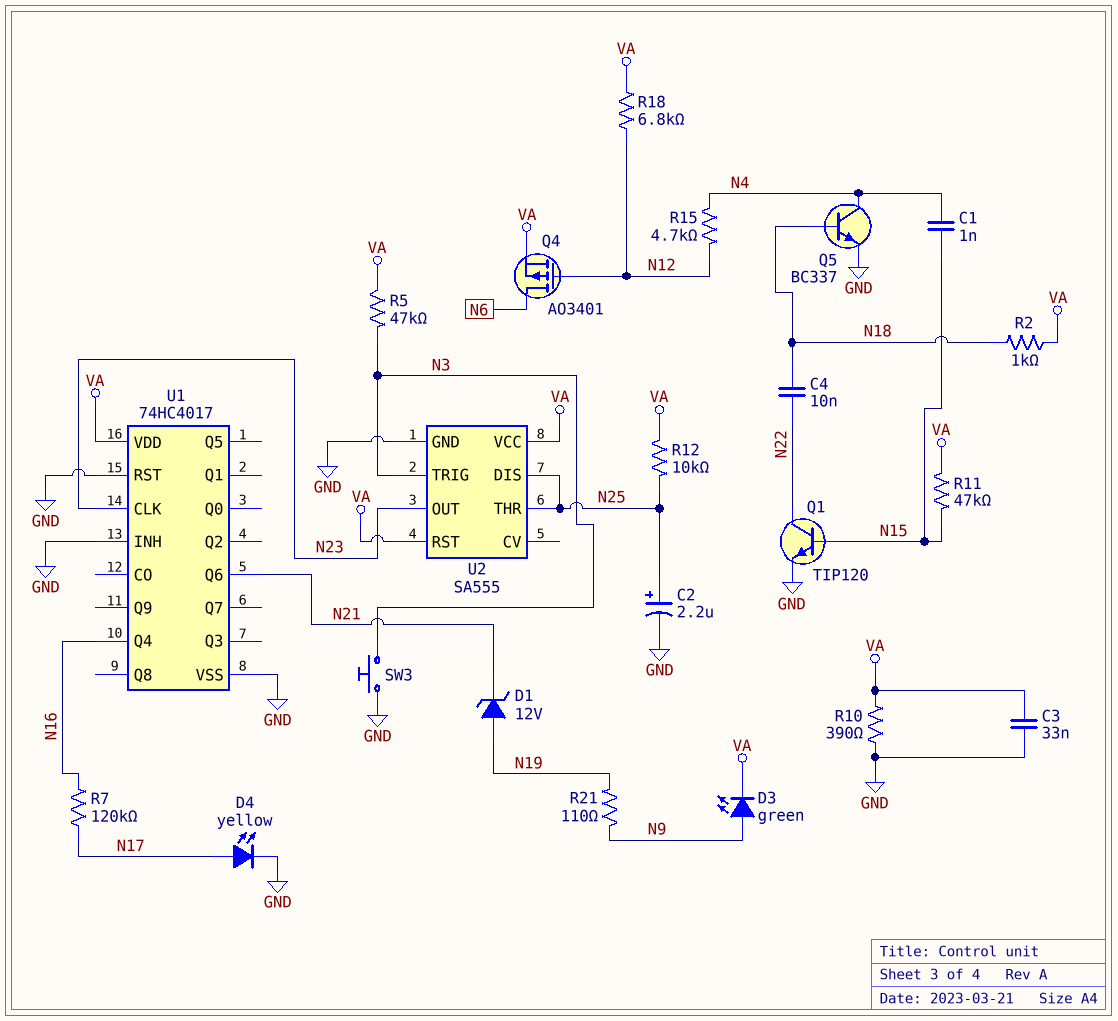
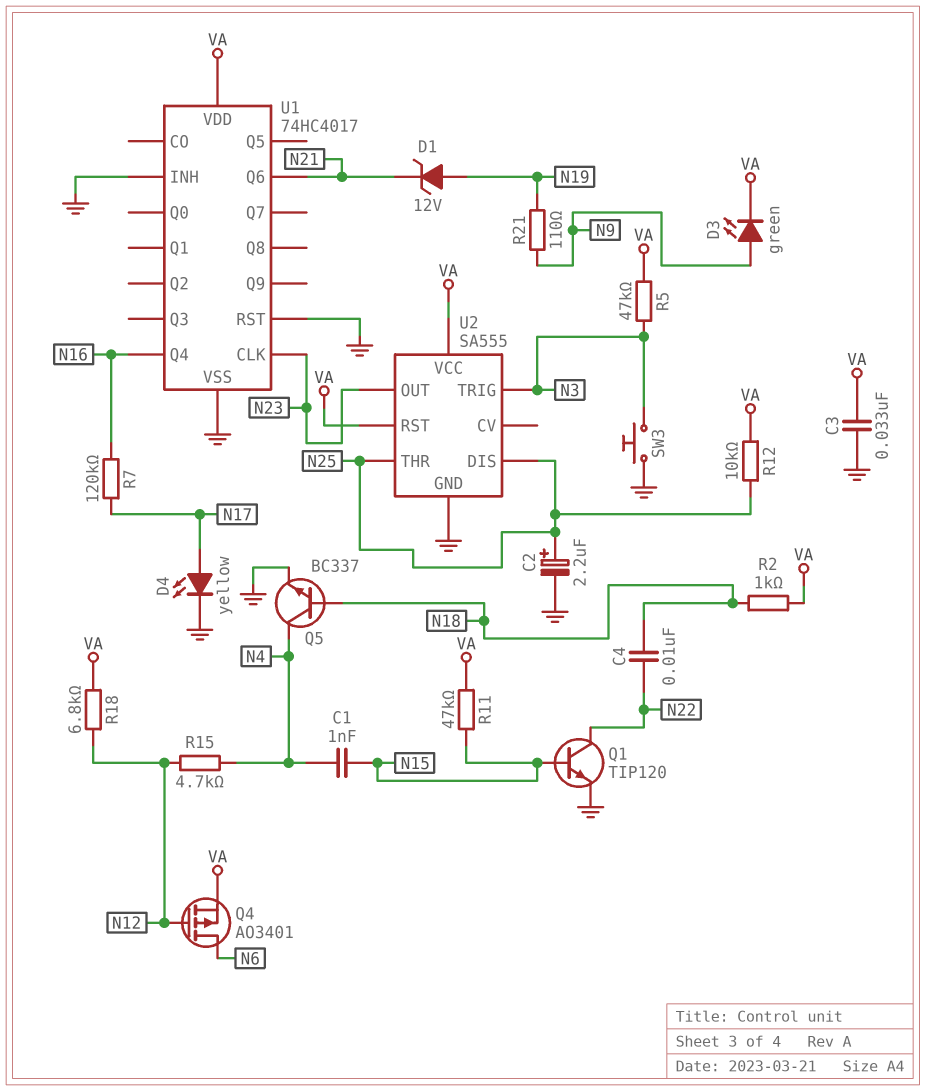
R10: 390 (GND, VA) -> none

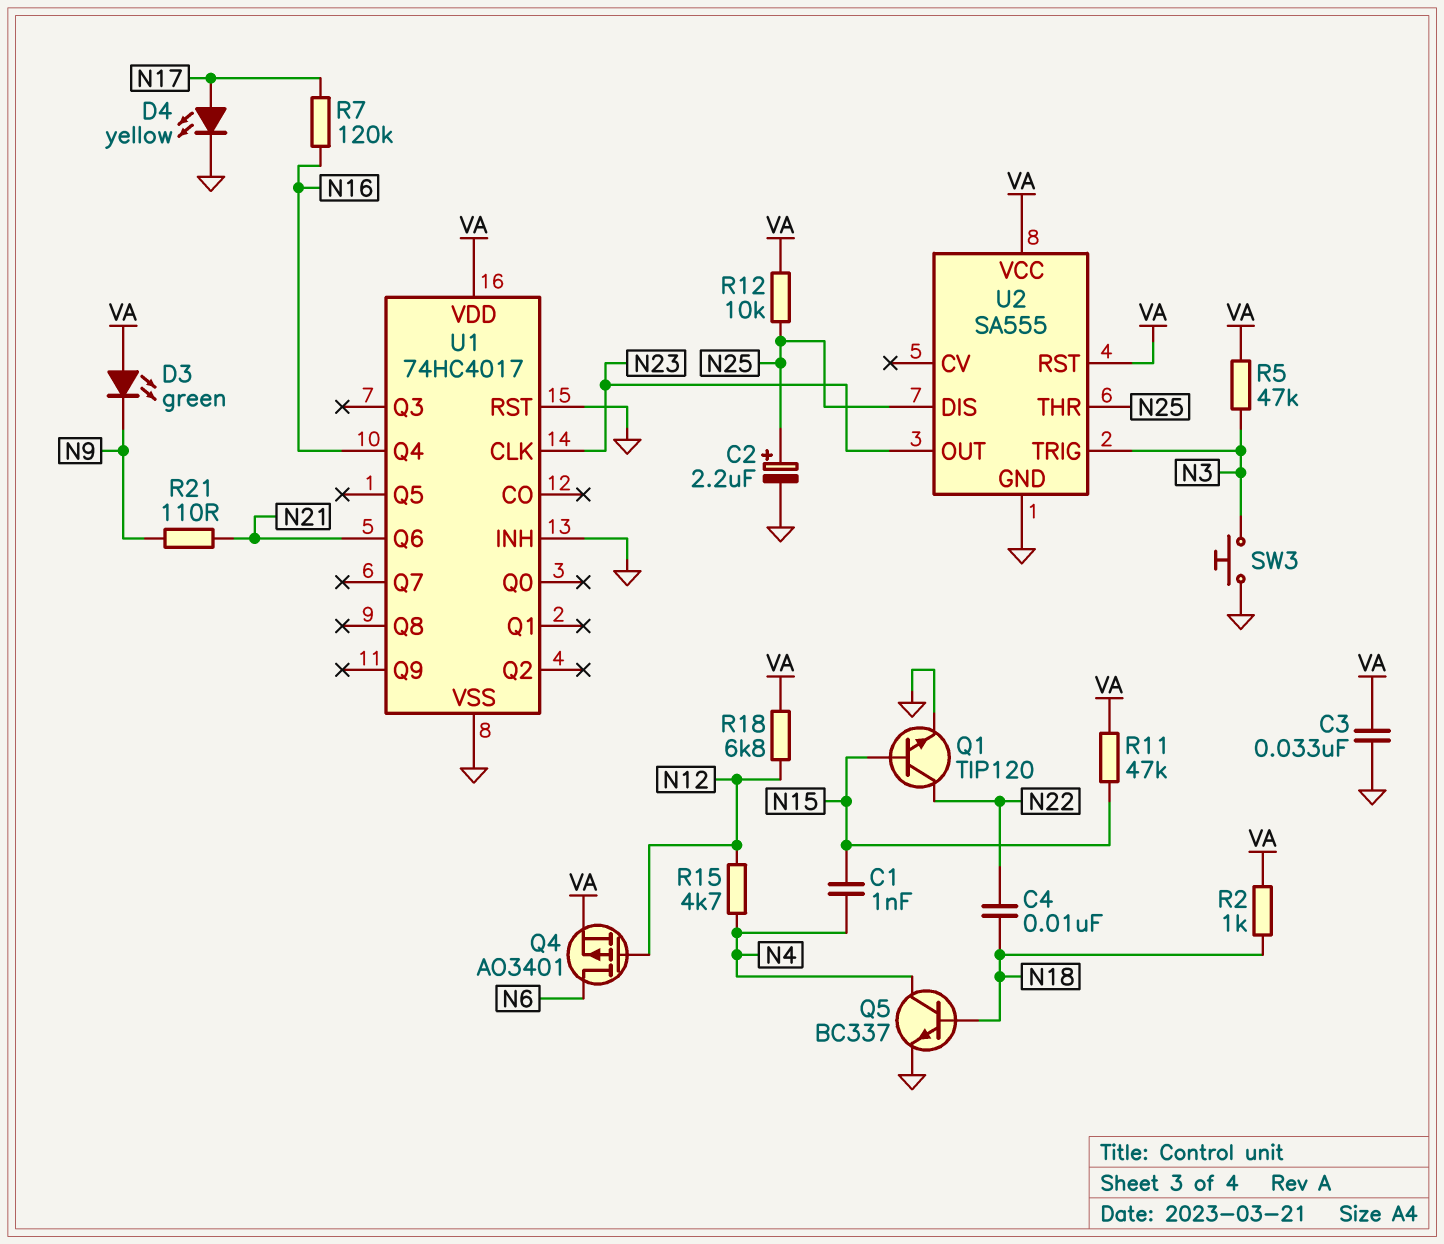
D1: zener 12V (A N19, K N21) -> none
D3: LED green (A N9, K VA) -> LED green (A VA, K N9)
R21: 110 (N9, N19) -> 110 (N9, N21)

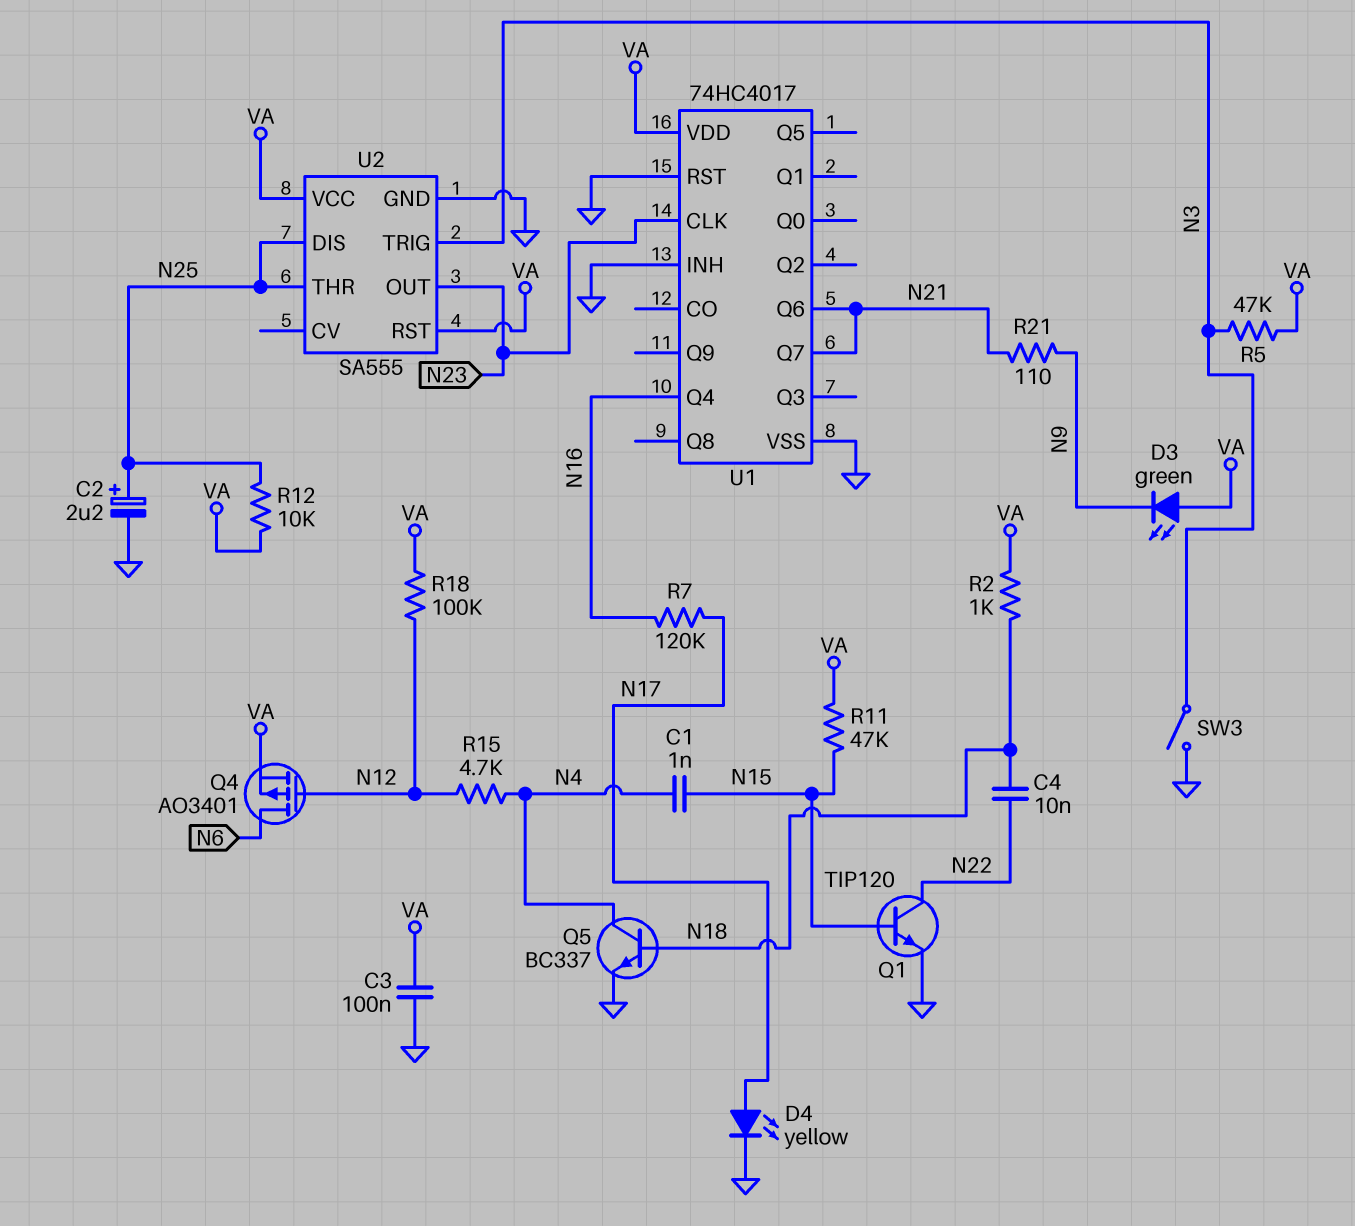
C3: 33nF (GND, VA) -> 100nF (GND, VA)
R18: 6.8k (N12, VA) -> 100k (N12, VA)
SW3: button (GND, N3) -> switch (GND, N3)
U1 pin Q7: none -> N21

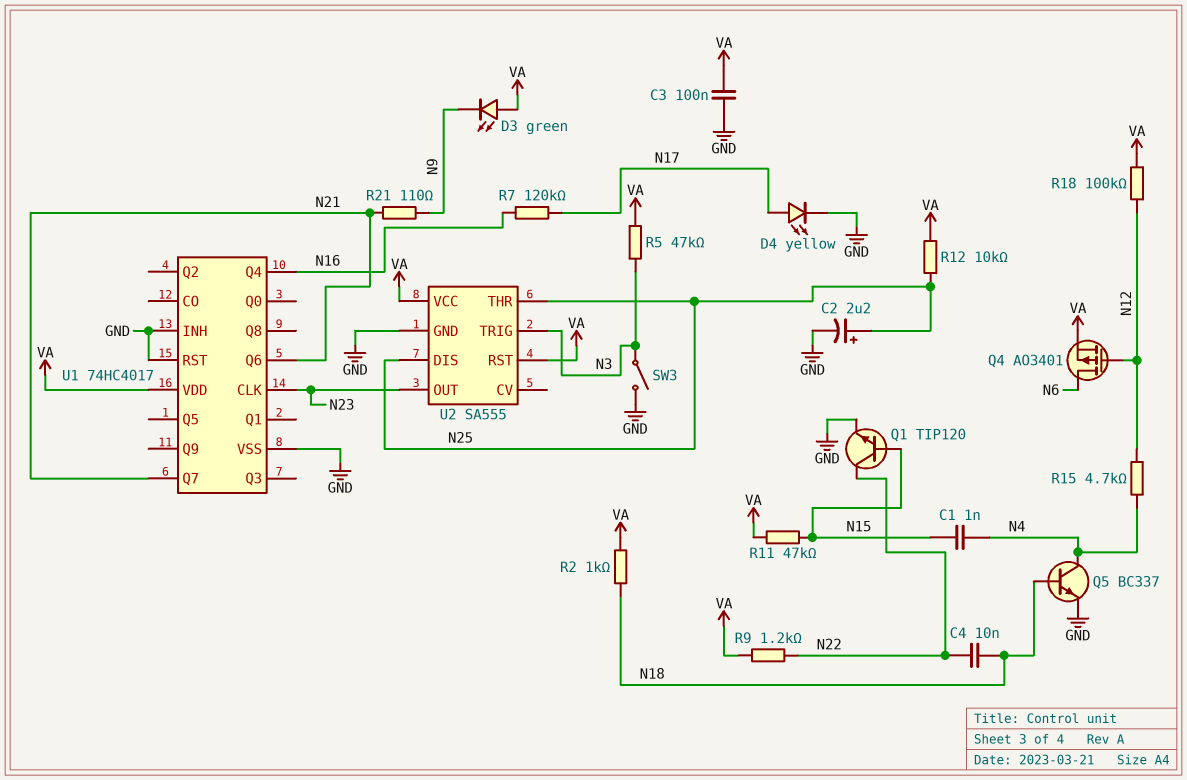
R9: none -> 1.2k (N22, VA)

